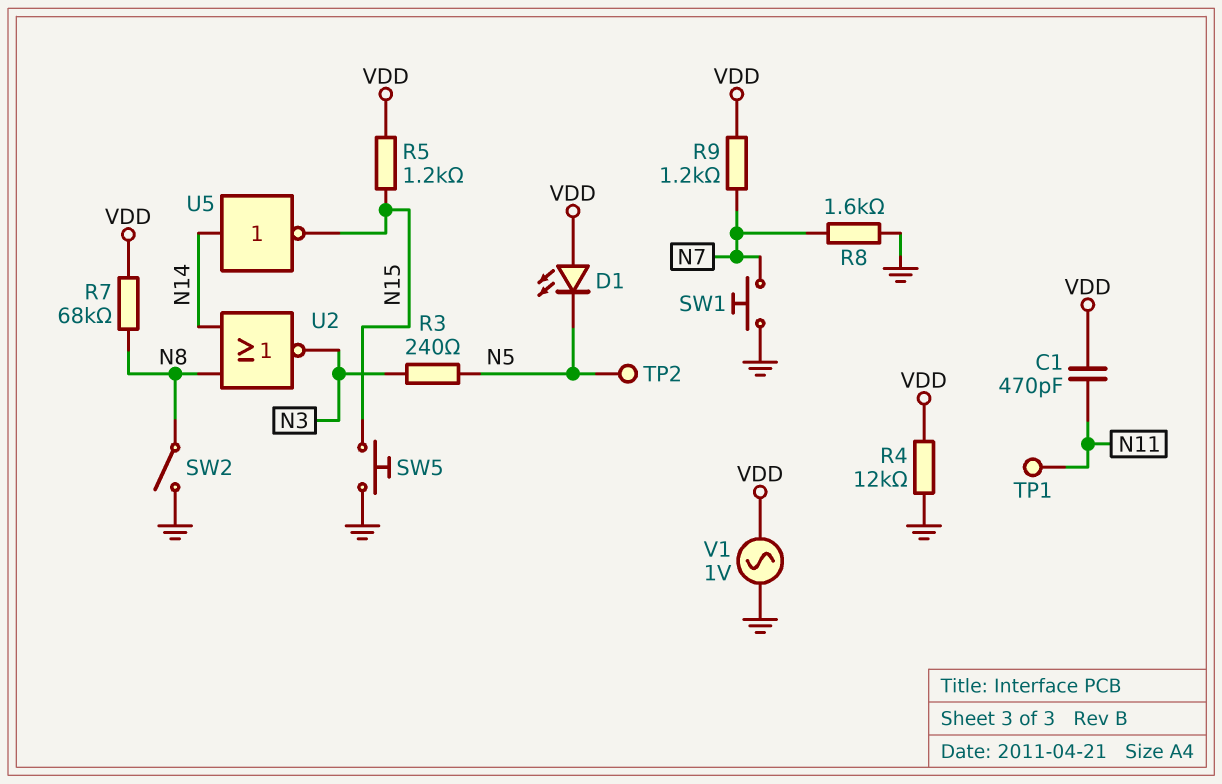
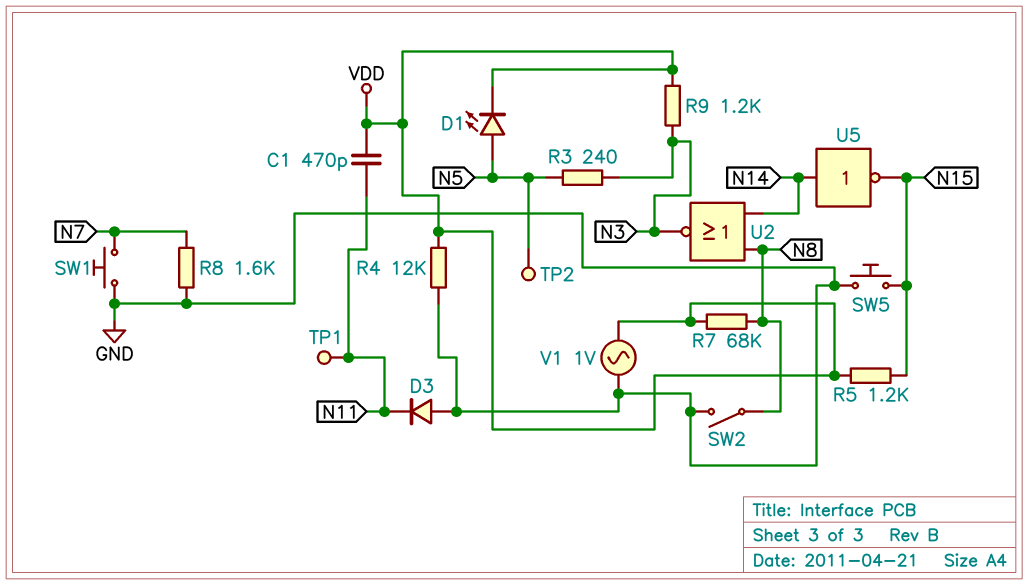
D1: LED (A VDD, K N5) -> LED (A N5, K VDD)
D3: none -> diode (A GND, K N11)
R9: 1.2k (N7, VDD) -> 1.2k (N3, VDD)

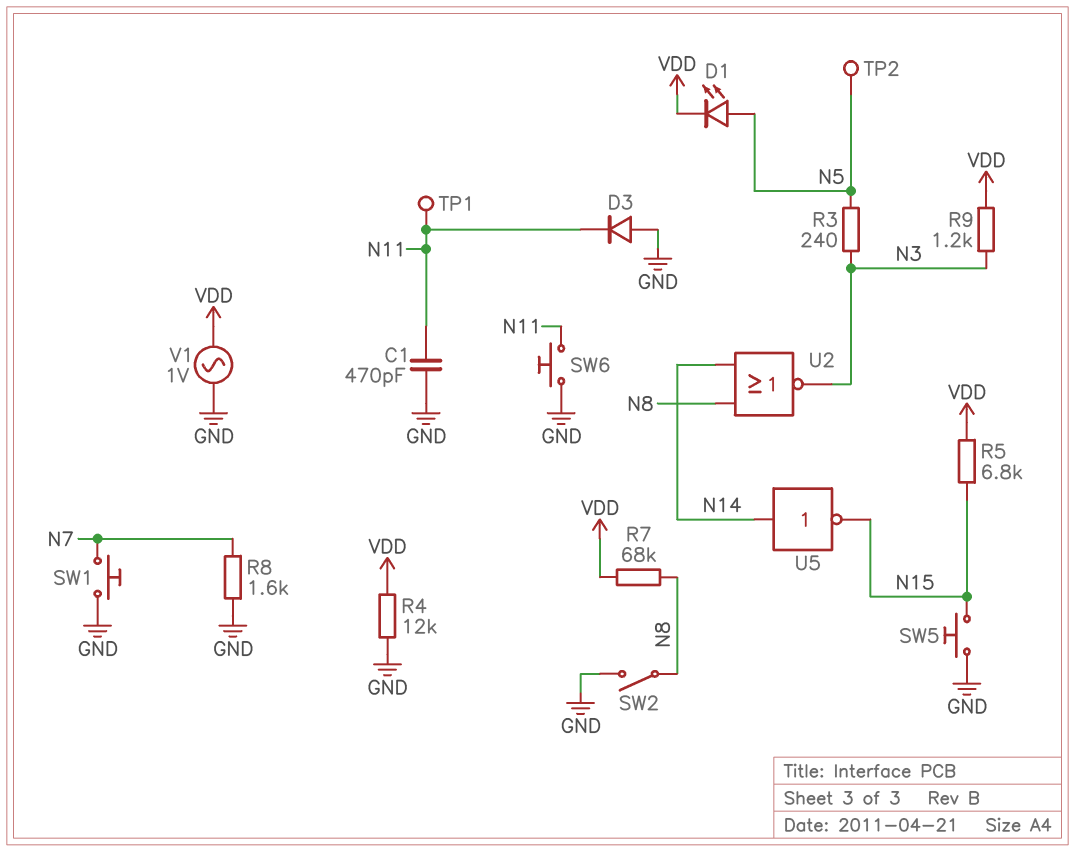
C1: 470pF (N11, VDD) -> 470pF (GND, N11)
R5: 1.2k (N15, VDD) -> 6.8k (N15, VDD)
SW6: none -> button (GND, N11)

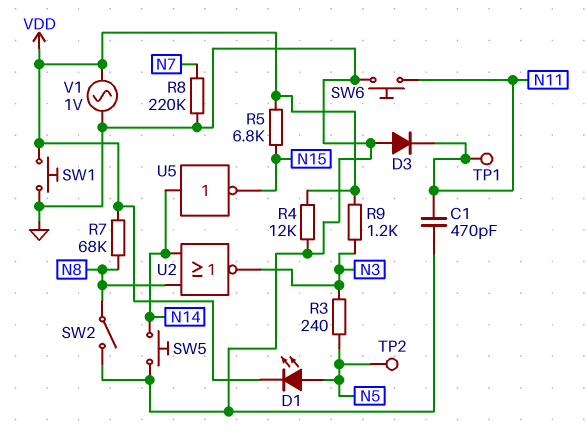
R8: 1.6k (GND, N7) -> 220k (GND, N7)
SW1: button (GND, N7) -> button (GND, VDD)
SW5: button (GND, N15) -> button (GND, N14)

